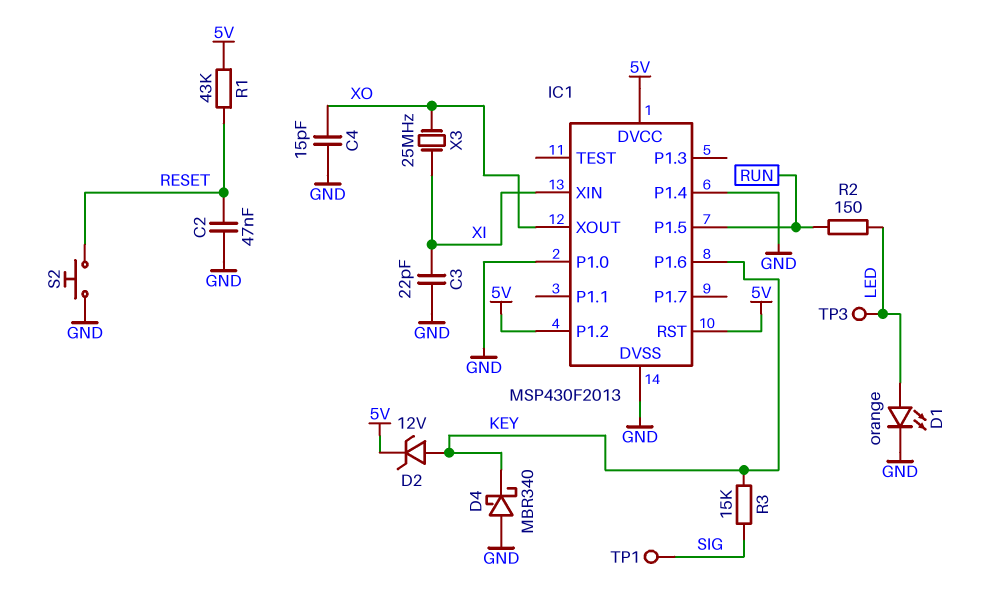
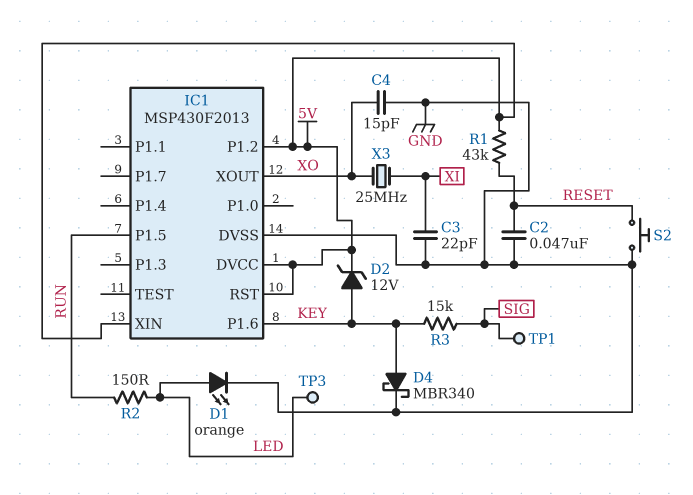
D4: schottky MBR340 (A GND, K KEY) -> schottky MBR340 (A KEY, K GND)
IC1 pin P1.0: GND -> none
IC1 pin P1.4: GND -> none
IC1 pin XIN: XI -> 5V

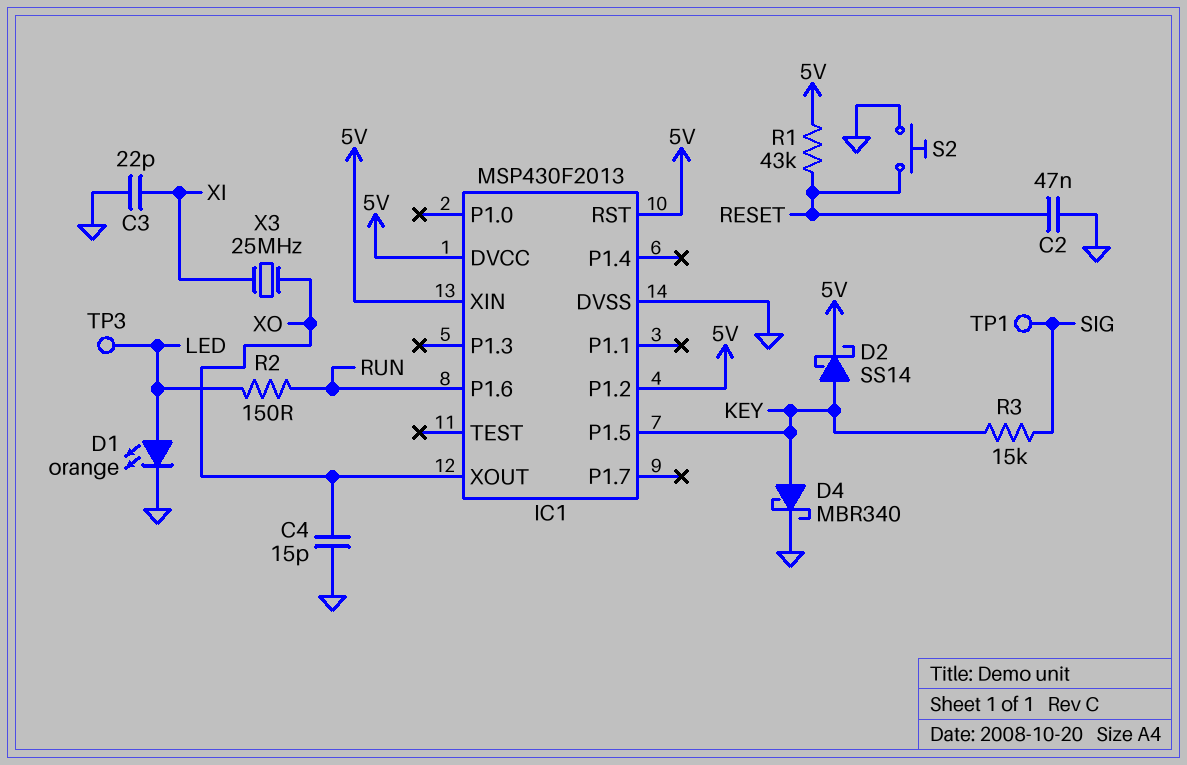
D2: zener 12V (A KEY, K 5V) -> schottky SS14 (A KEY, K 5V)
IC1 pin P1.5: RUN -> KEY
IC1 pin P1.6: KEY -> RUN

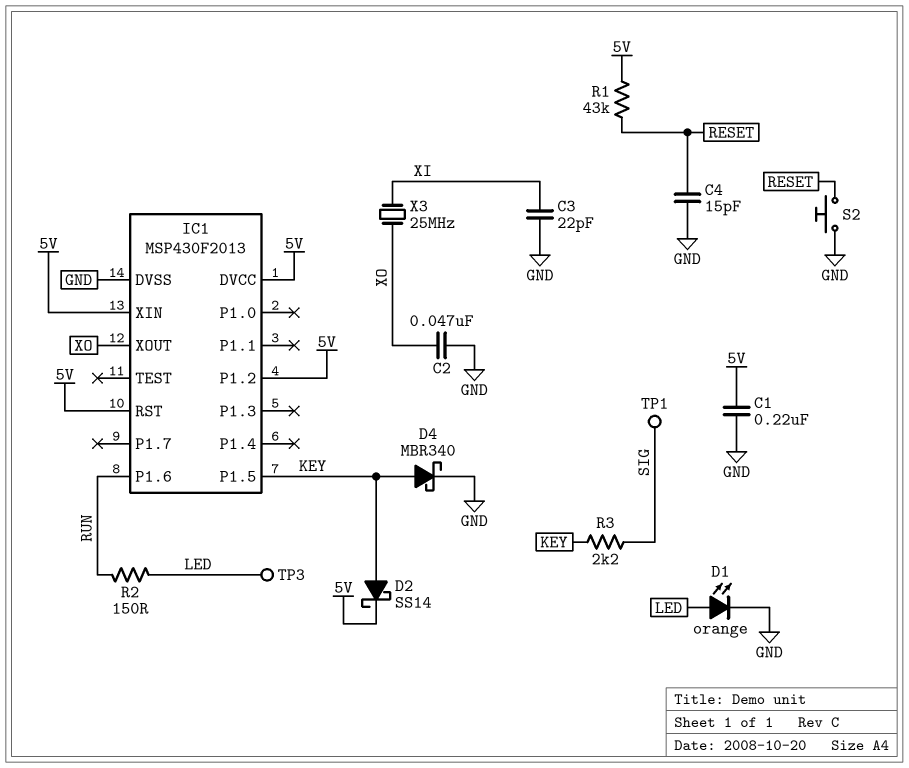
C1: none -> 220nF (5V, GND)
C2: 47nF (GND, RESET) -> 47nF (GND, XO)
C4: 15pF (GND, XO) -> 15pF (GND, RESET)
R3: 15k (KEY, SIG) -> 2.2k (KEY, SIG)

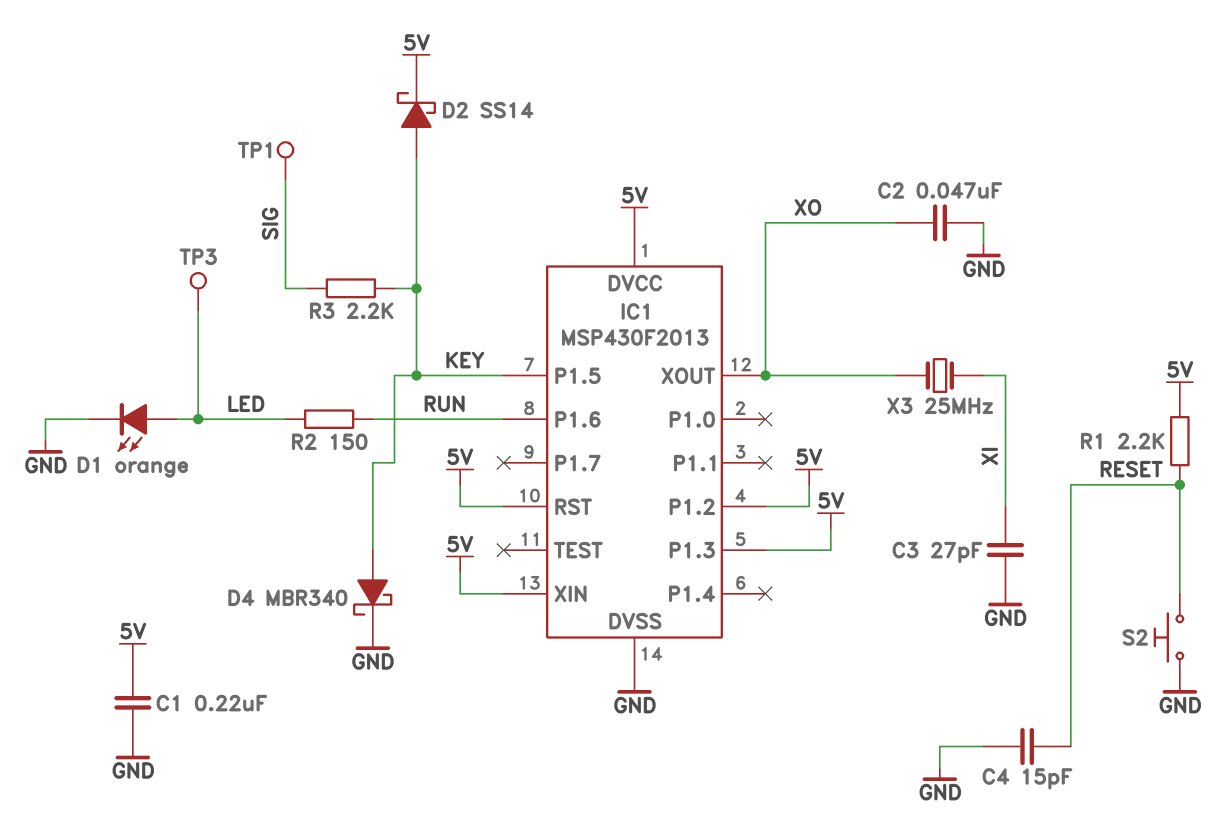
C3: 22pF (GND, XI) -> 27pF (GND, XI)
IC1 pin P1.3: none -> 5V
R1: 43k (5V, RESET) -> 2.2k (5V, RESET)

